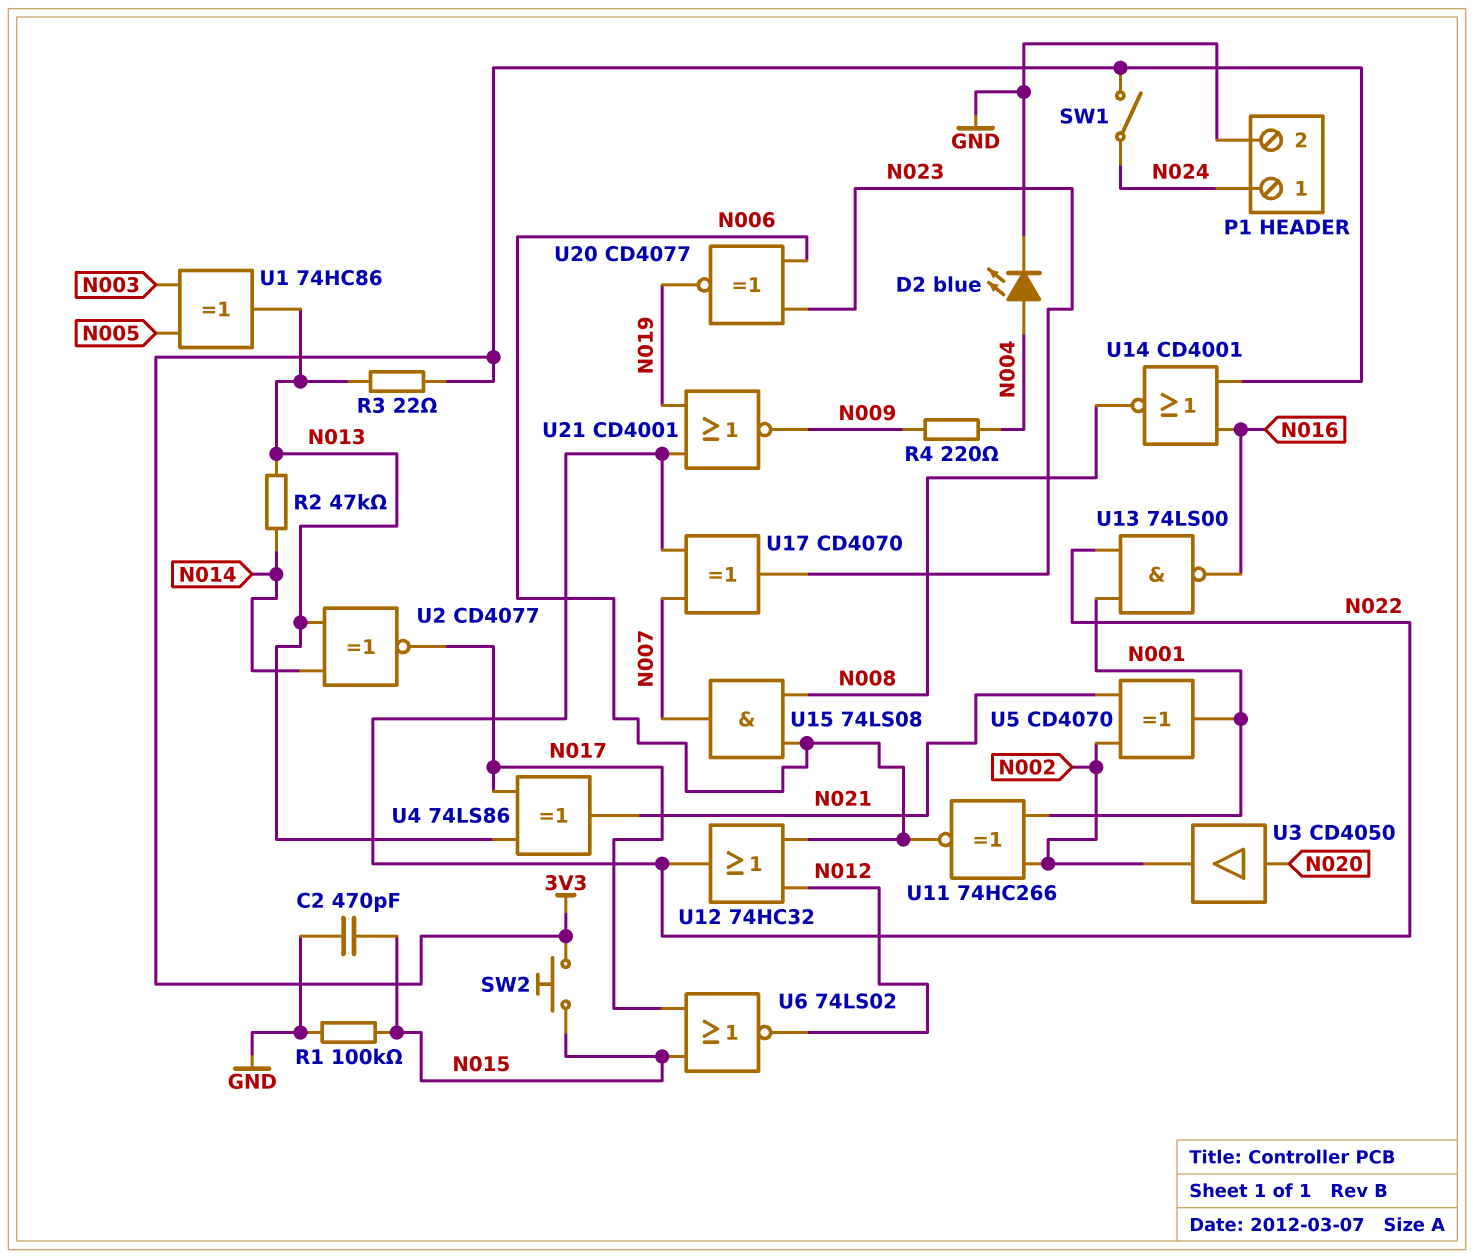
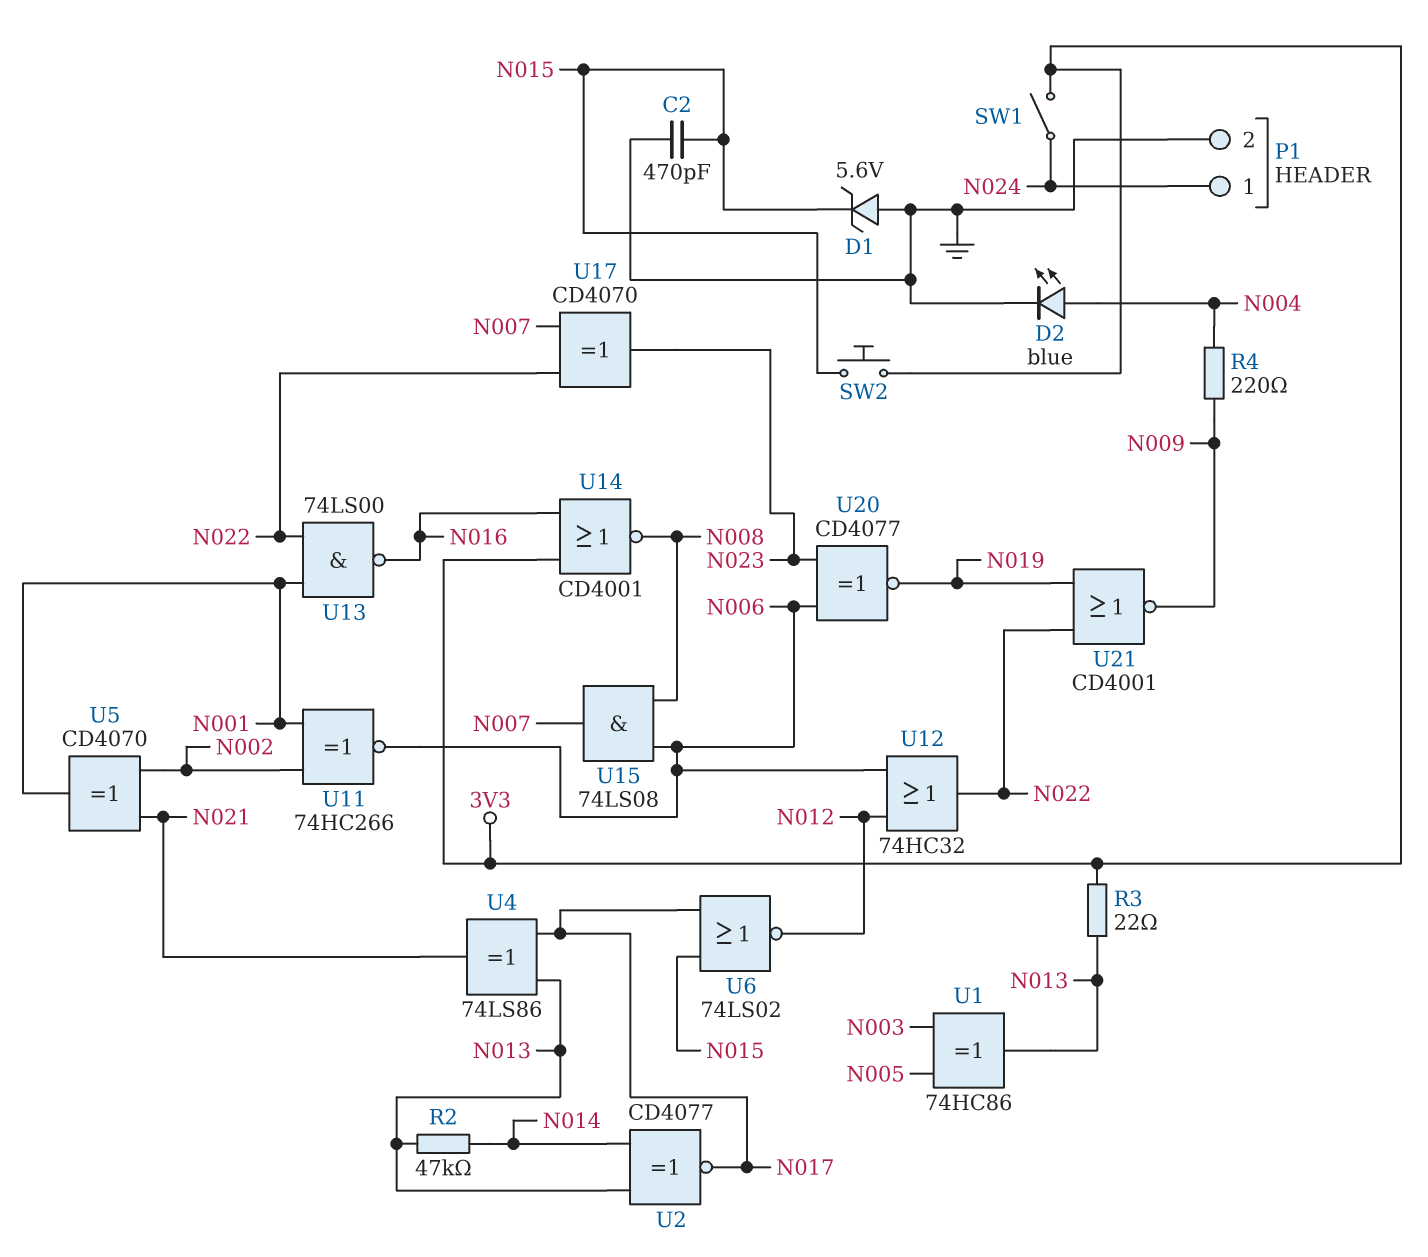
D1: none -> zener 5.6V (A GND, K N015)
R1: 100k (GND, N015) -> none
U3: buffer CD4050 (in N020, out N002) -> none

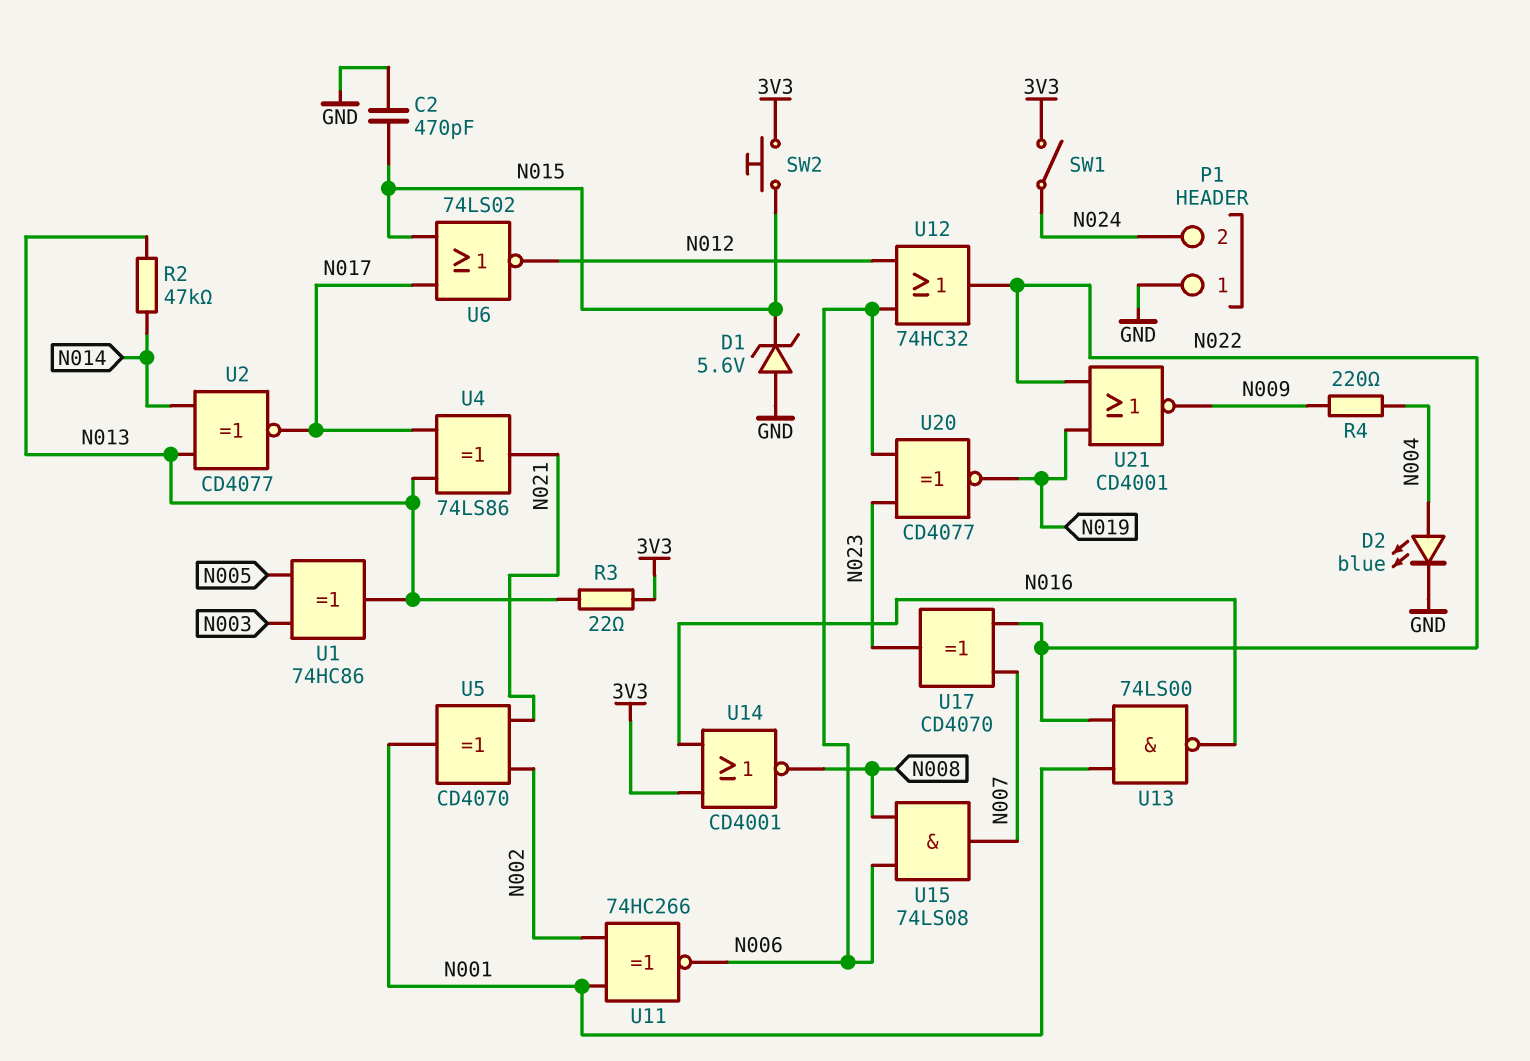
P1 pin 1: N024 -> GND
P1 pin 2: GND -> N024

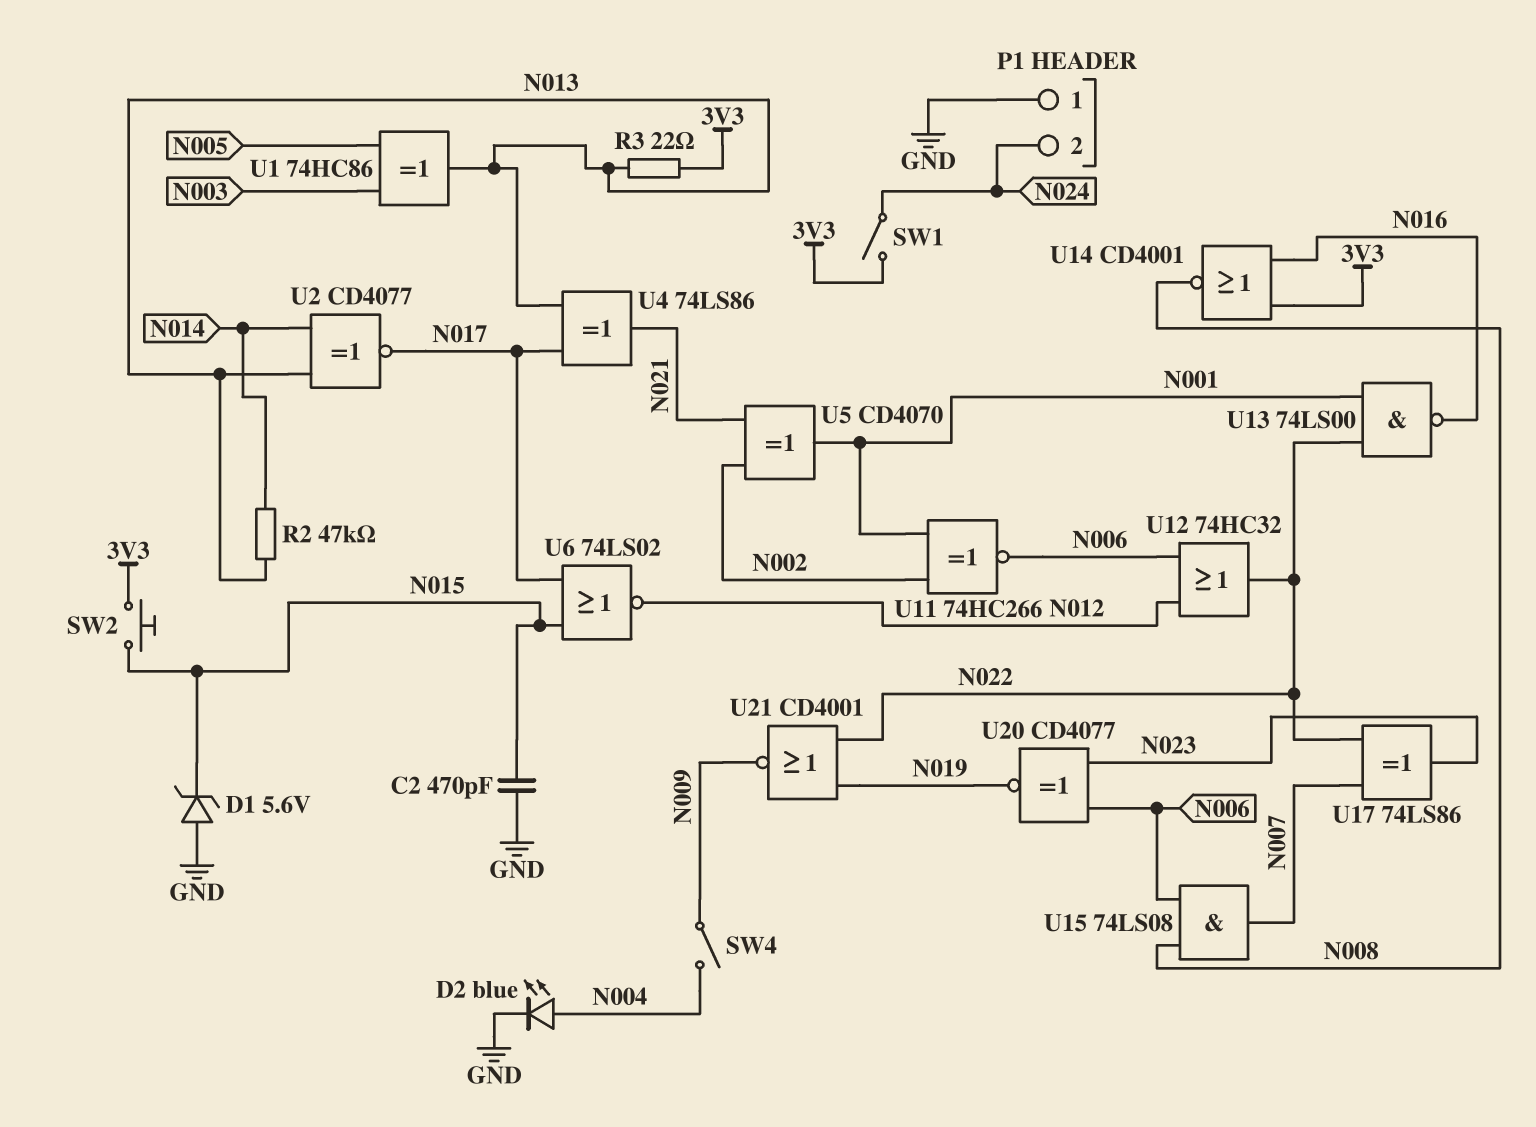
R4: 220 (N004, N009) -> none
SW4: none -> switch (N004, N009)
U17: XOR CD4070 (in N007, in N022, out N023) -> XOR 74LS86 (in N007, in N022, out N023)

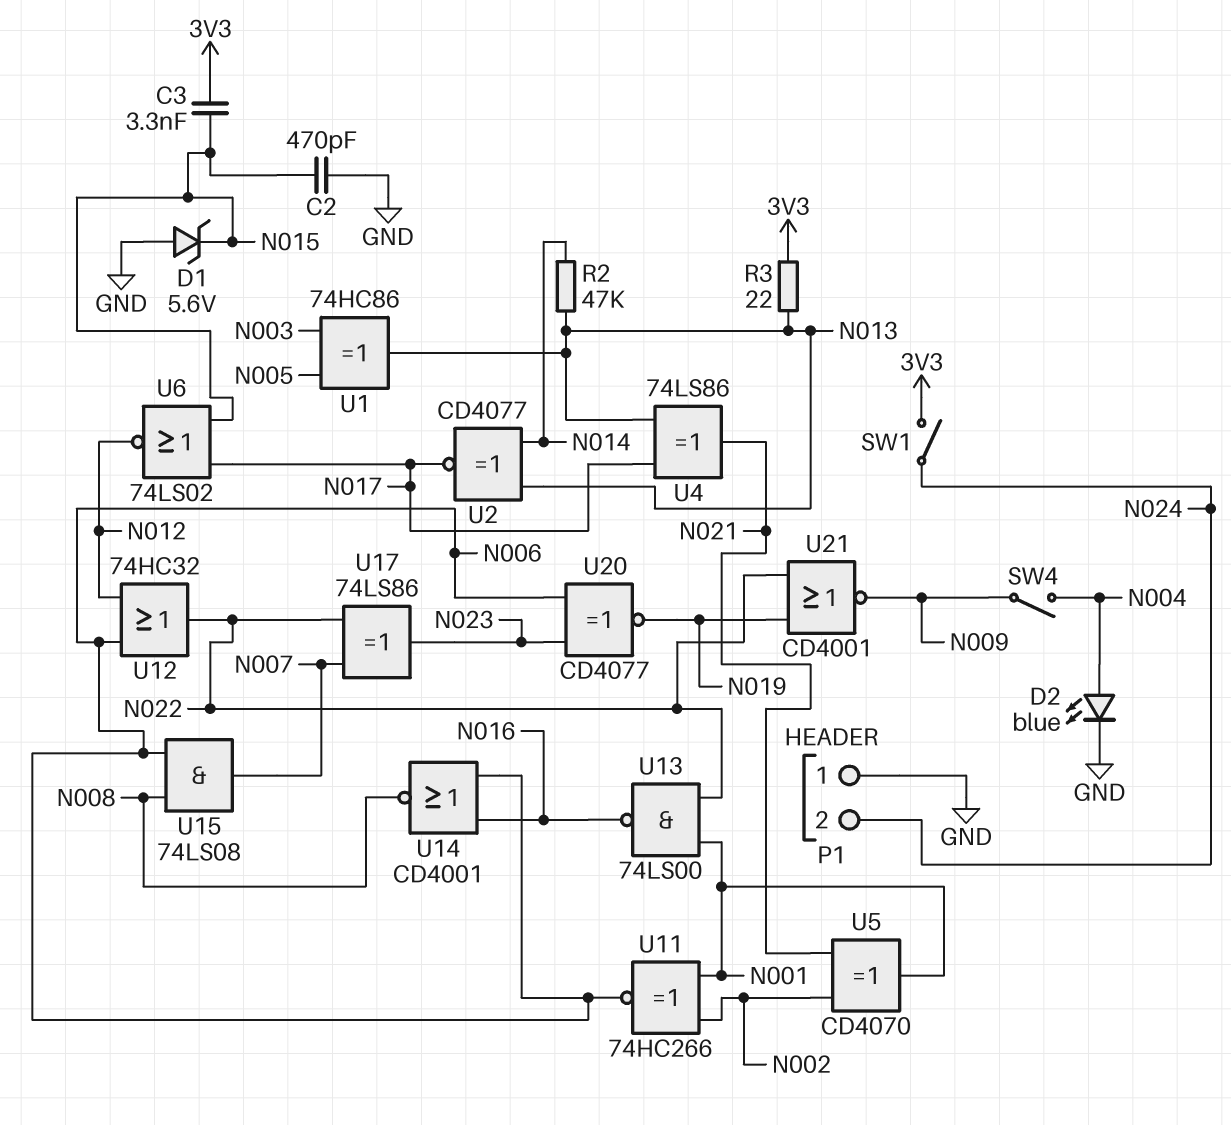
C3: none -> 3.3nF (3V3, N015)
SW2: button (3V3, N015) -> none
U14: NOR CD4001 (in 3V3, in N016, out N008) -> NOR CD4001 (in N006, in N016, out N008)

